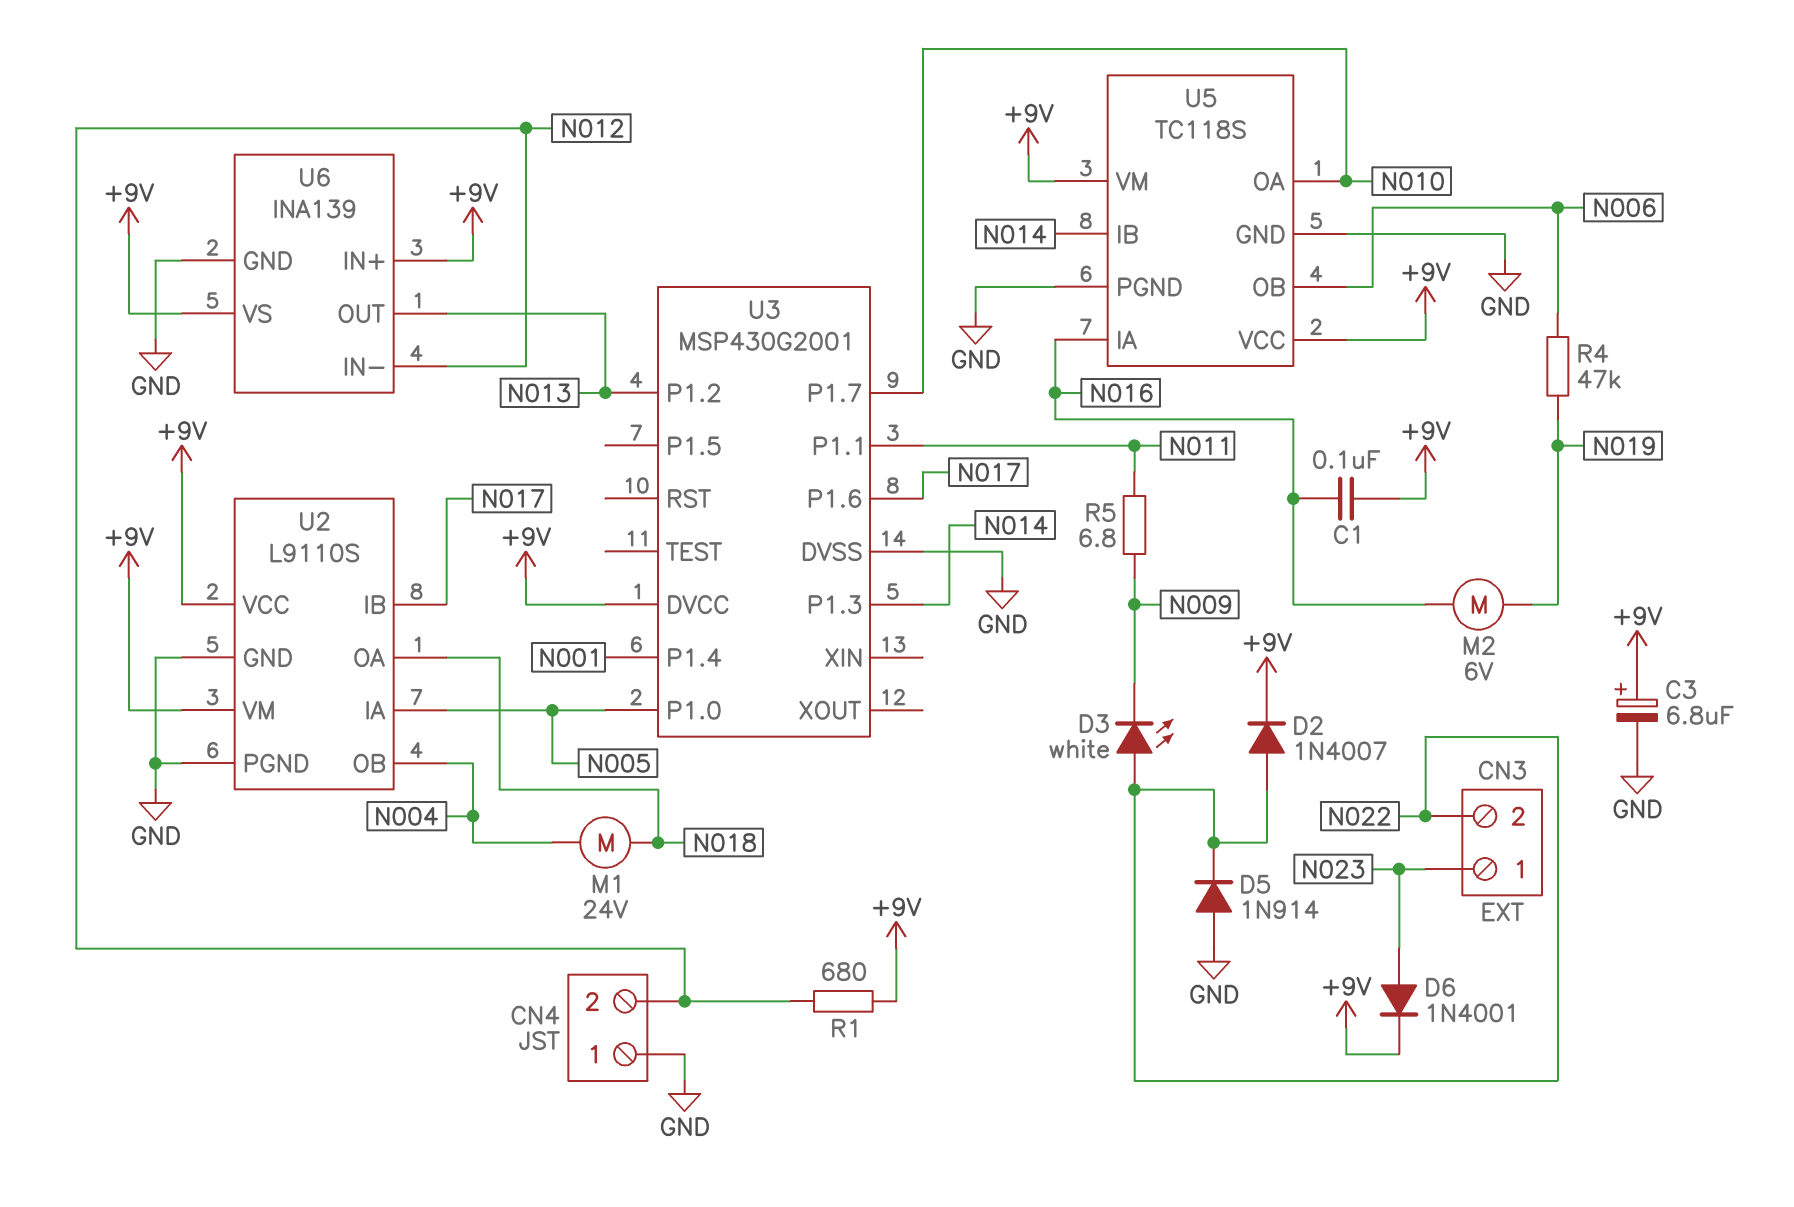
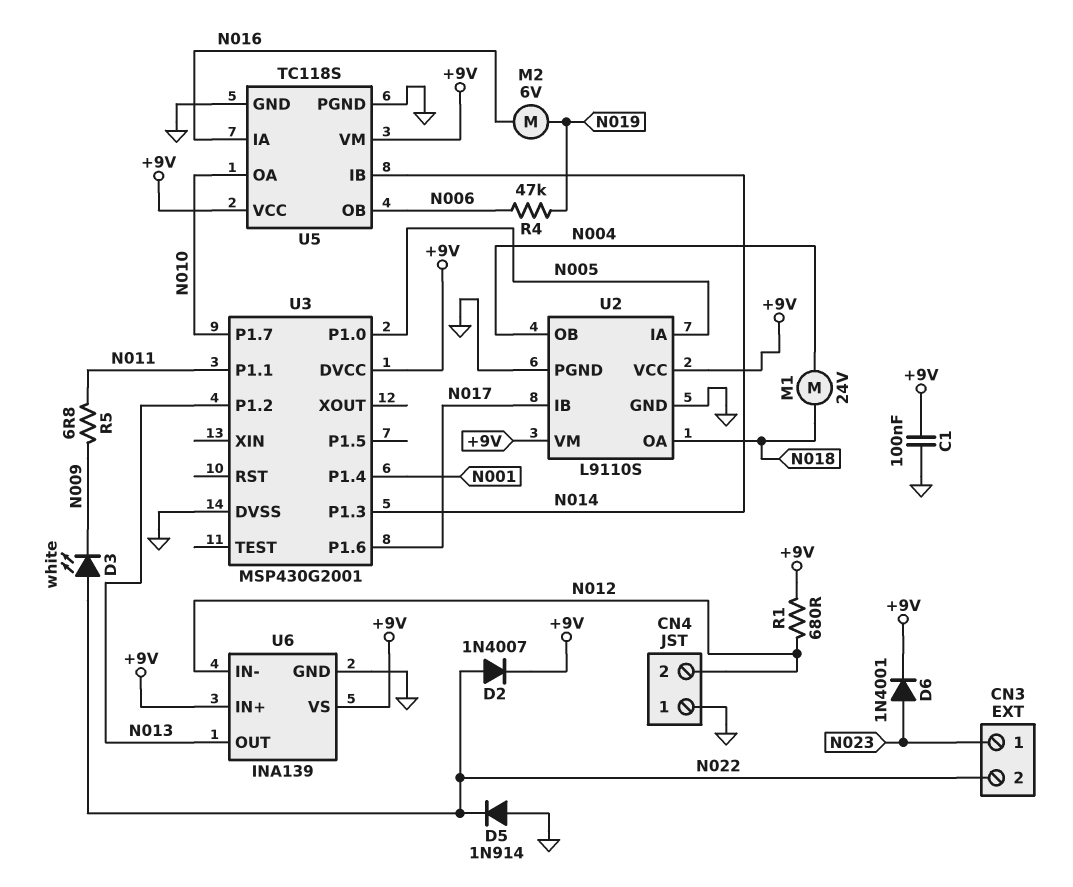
C1: 100nF (+9V, N016) -> 100nF (+9V, GND)
C3: 6.8uF (plus +9V, minus GND) -> none

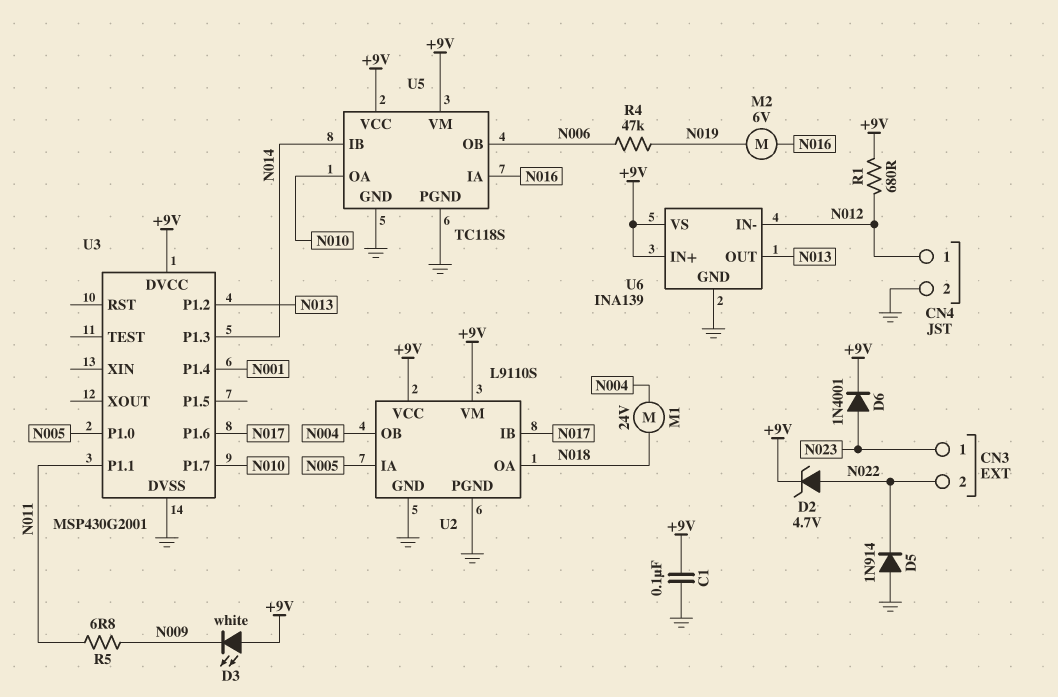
CN4 pin 1: GND -> N012
CN4 pin 2: N012 -> GND
D2: diode 1N4007 (A N022, K +9V) -> zener 4.7V (A N022, K +9V)
D3: LED white (A N022, K N009) -> LED white (A +9V, K N009)

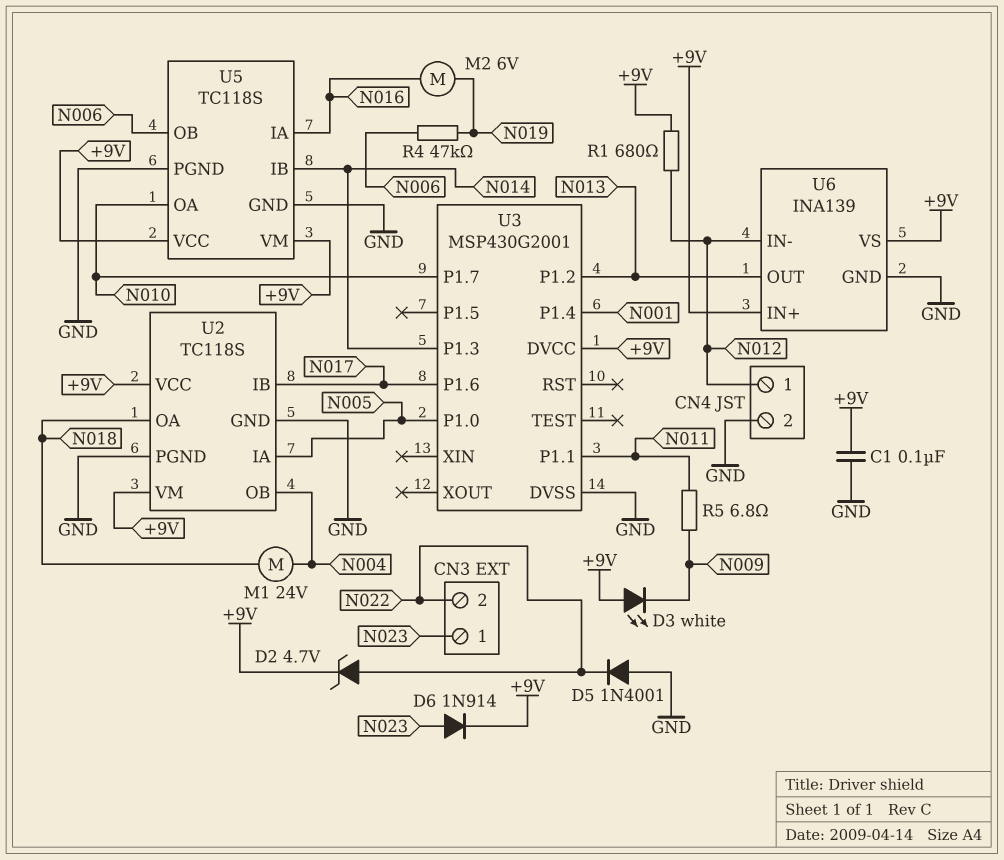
D5: diode 1N914 (A GND, K N022) -> diode 1N4001 (A GND, K N022)
D6: diode 1N4001 (A N023, K +9V) -> diode 1N914 (A N023, K +9V)
U2: L9110S -> TC118S

